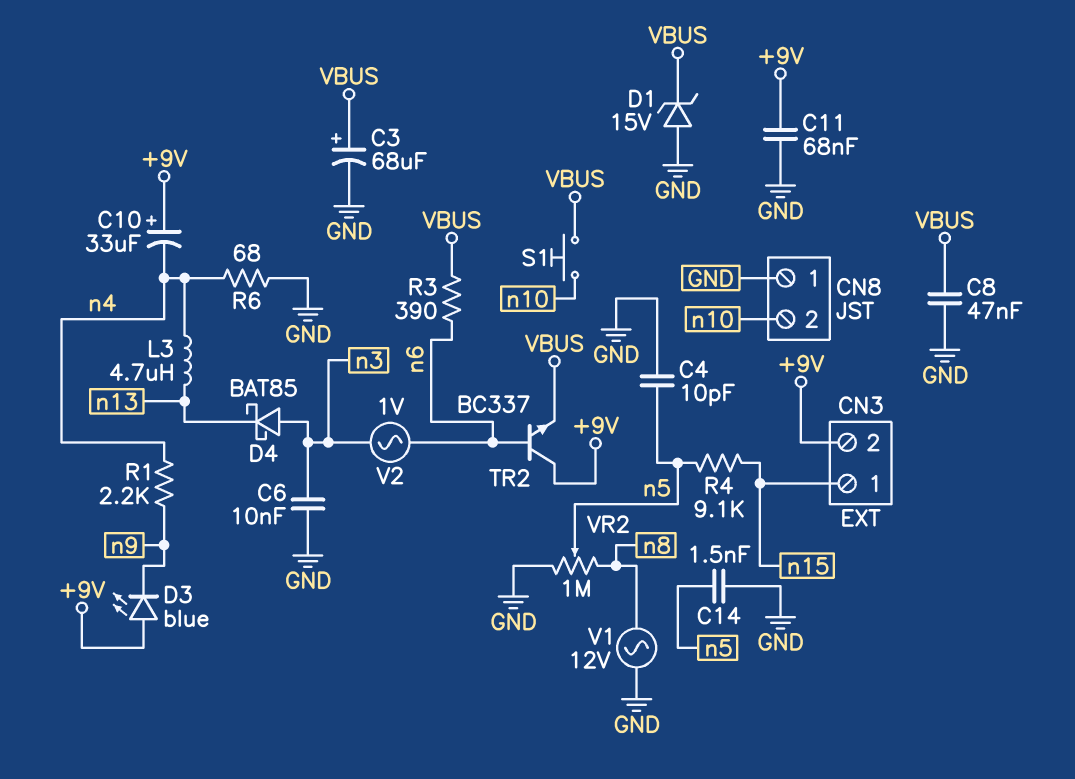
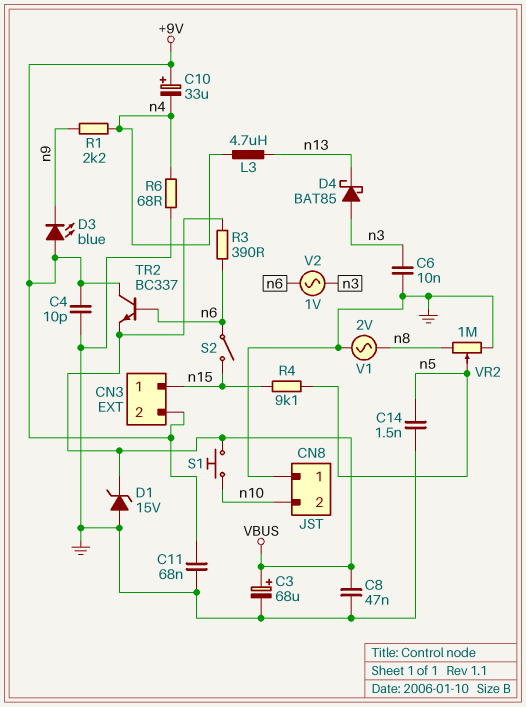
C4: 10pF (GND, n5) -> 10pF (+9V, GND)
S2: none -> switch (n6, n15)
V1: AC 12V (GND, n8) -> AC 2V (GND, n8)

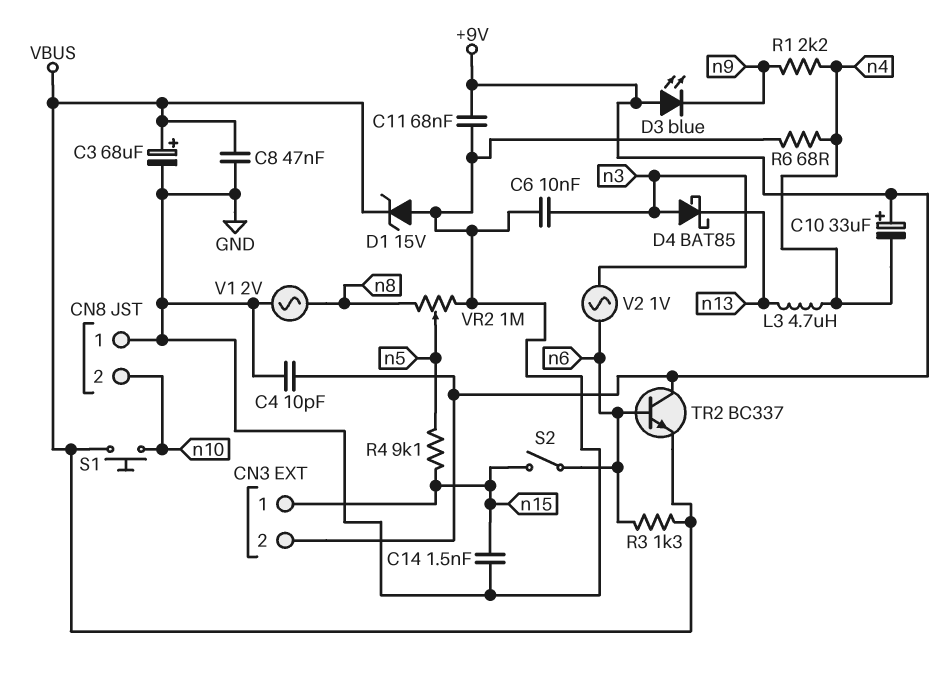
C14: 1.5nF (GND, n5) -> 1.5nF (GND, n15)
R3: 390 (VBUS, n6) -> 1.3k (VBUS, n6)

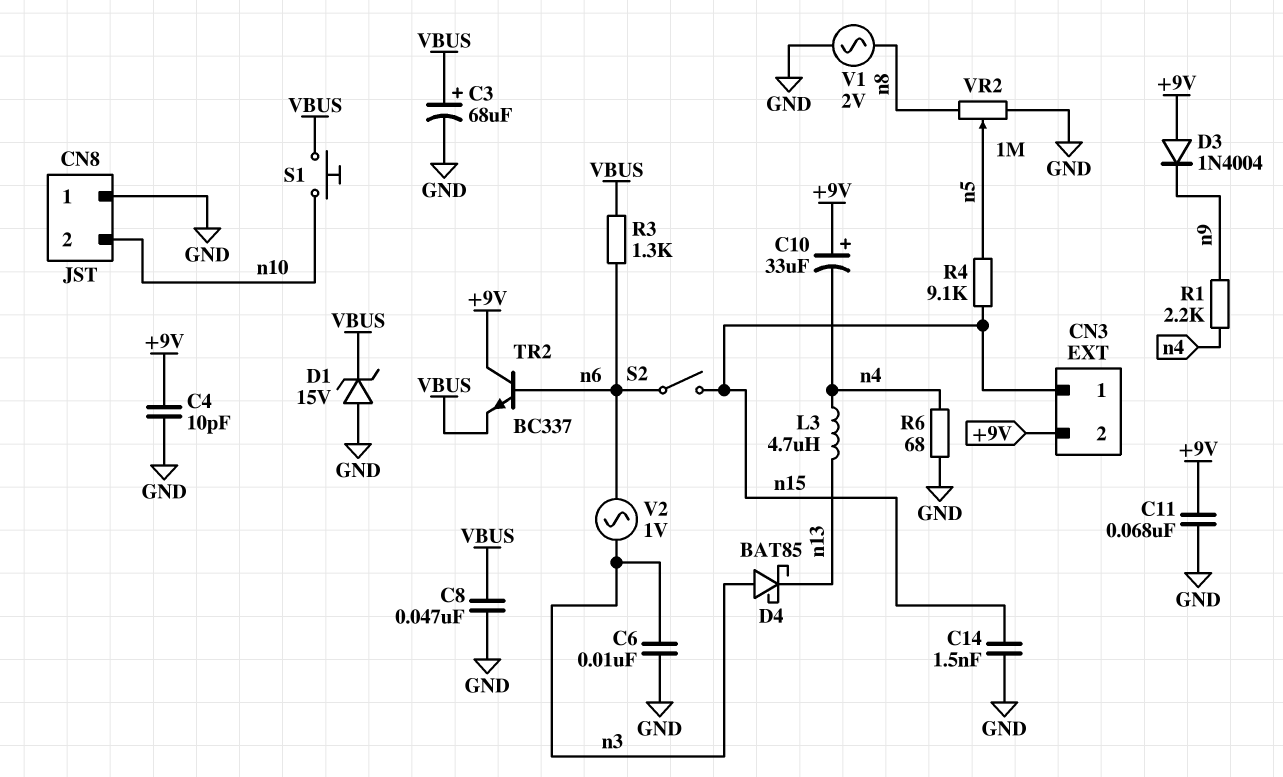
D3: LED blue (A +9V, K n9) -> diode 1N4004 (A +9V, K n9)

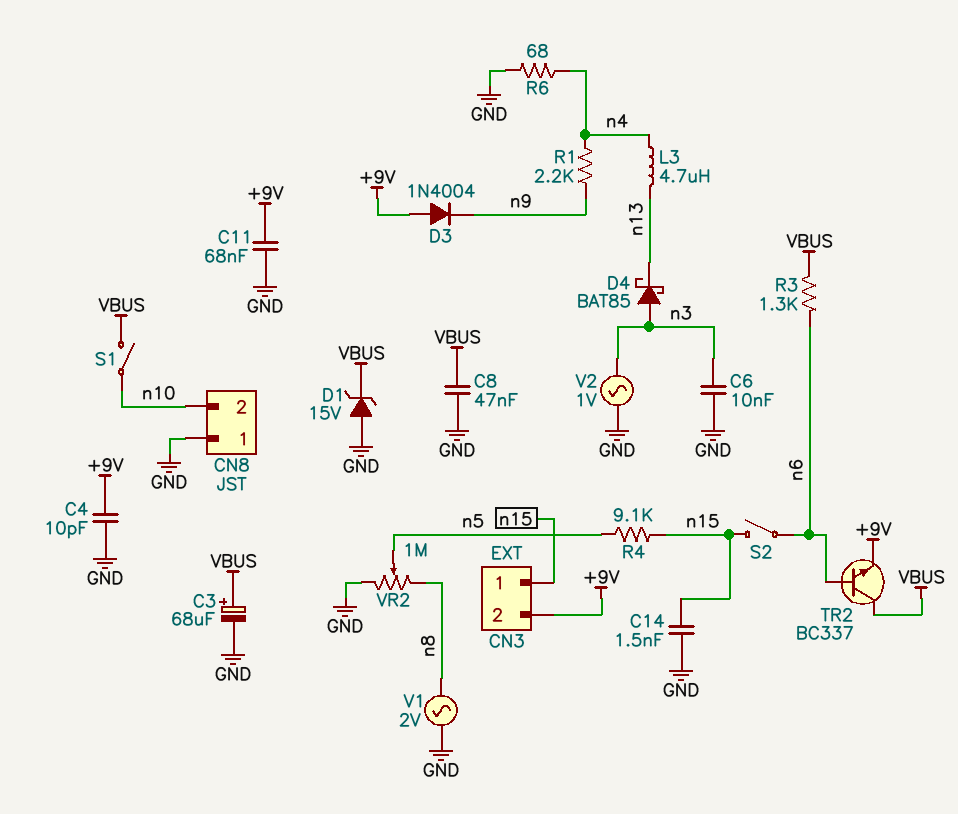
C10: 33uF (plus +9V, minus n4) -> none
S1: button (VBUS, n10) -> switch (VBUS, n10)
TR2: NPN BC337 (B n6, C +9V, E VBUS) -> NPN BC337 (B n6, C VBUS, E +9V)
V2: AC 1V (n3, n6) -> AC 1V (GND, n3)

